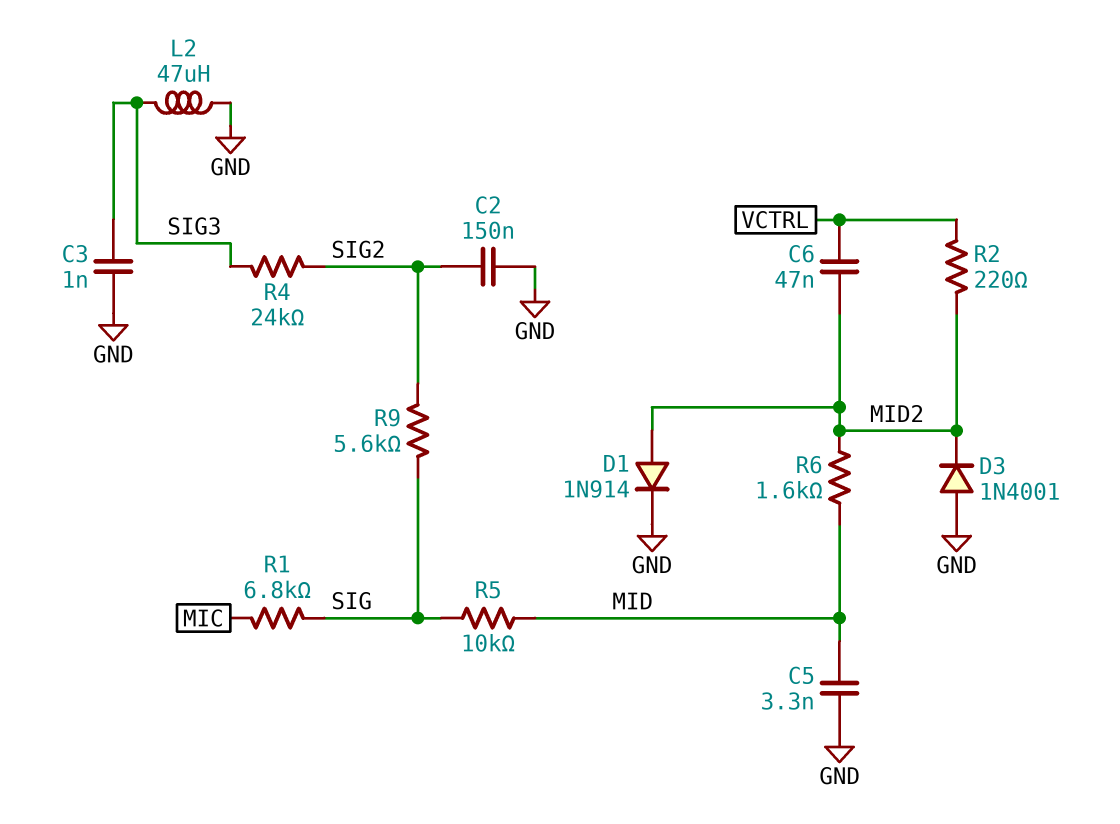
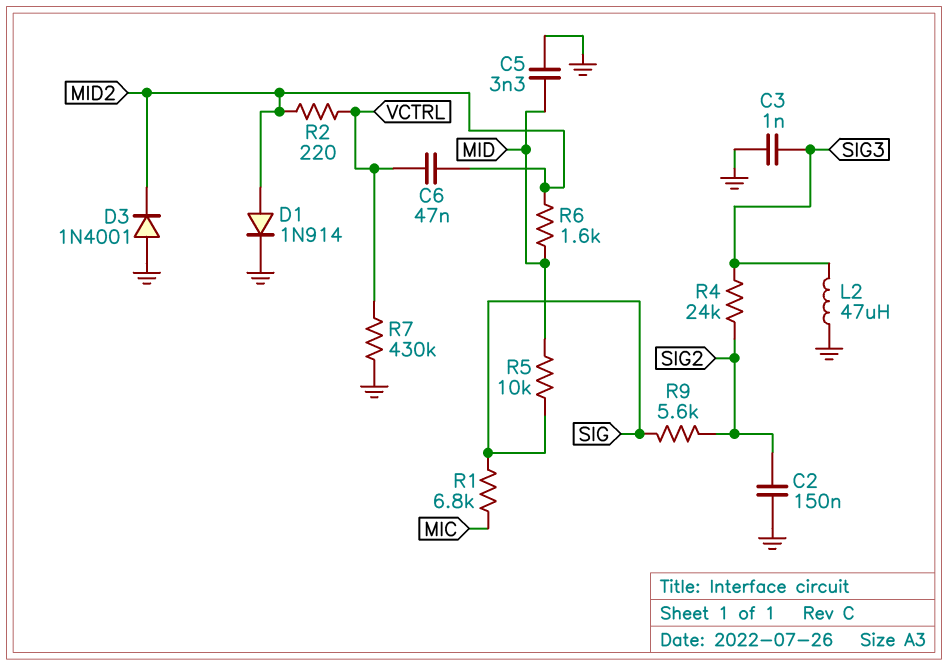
R7: none -> 430k (GND, VCTRL)

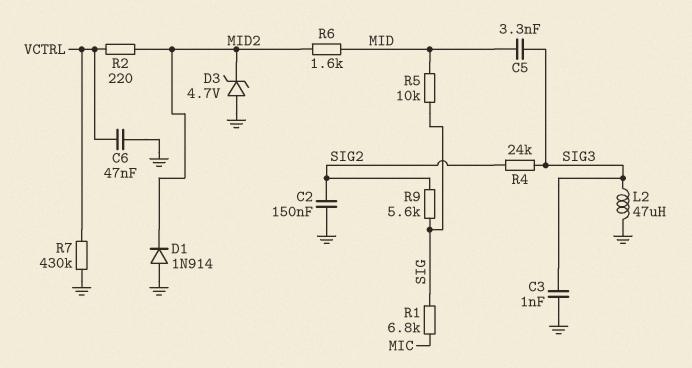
C5: 3.3nF (GND, MID) -> 3.3nF (MID, SIG3)
C6: 47nF (MID2, VCTRL) -> 47nF (GND, VCTRL)
D1: diode 1N914 (A MID2, K GND) -> diode 1N914 (A GND, K MID2)
D3: diode 1N4001 (A GND, K MID2) -> zener 4.7V (A GND, K MID2)

